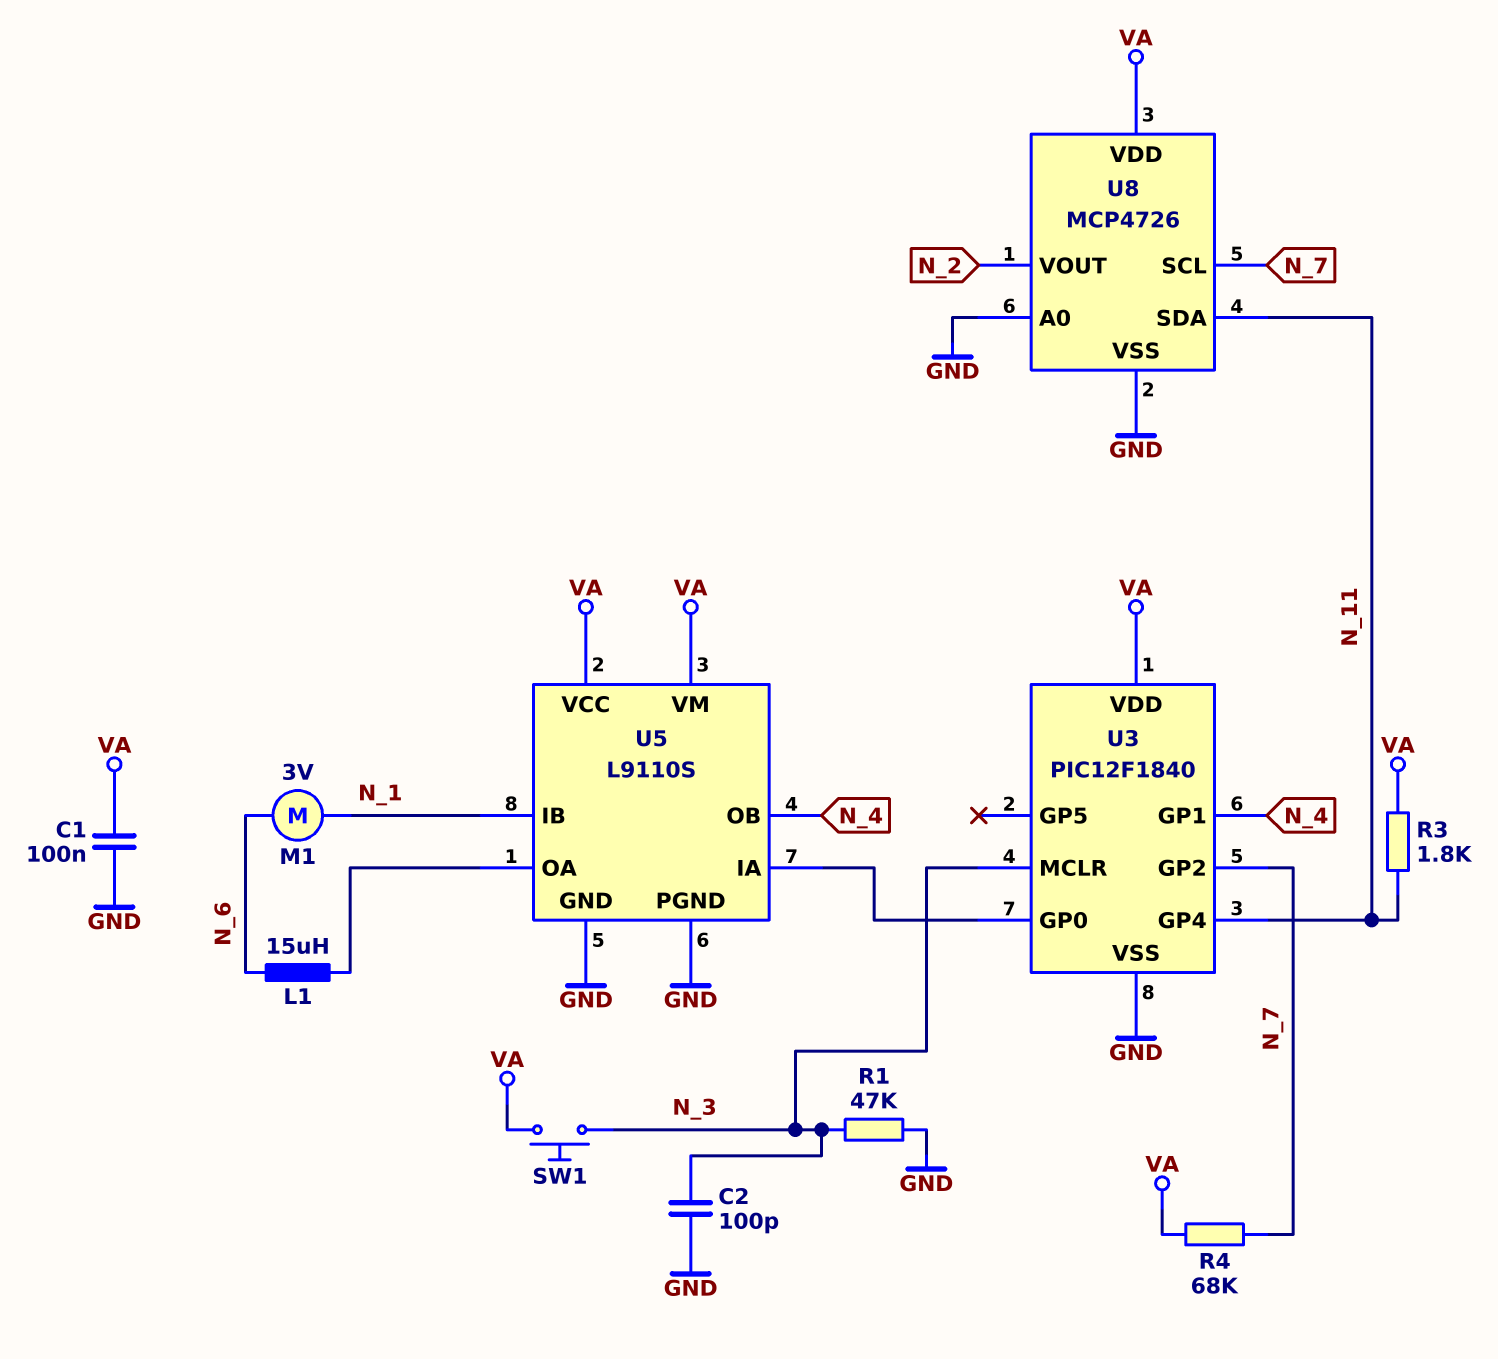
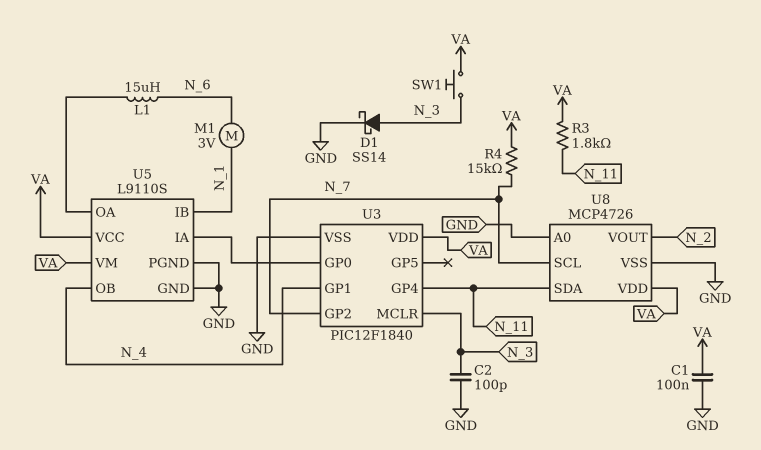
D1: none -> schottky SS14 (A N_3, K GND)
R1: 47k (GND, N_3) -> none
R4: 68k (N_7, VA) -> 15k (N_7, VA)

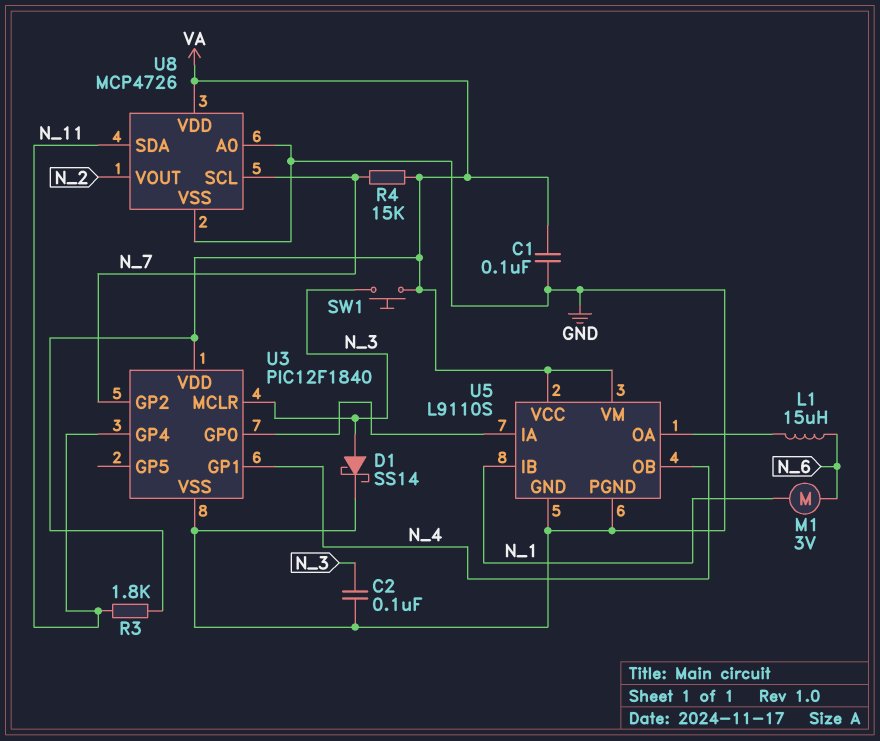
C2: 100pF (GND, N_3) -> 100nF (GND, N_3)

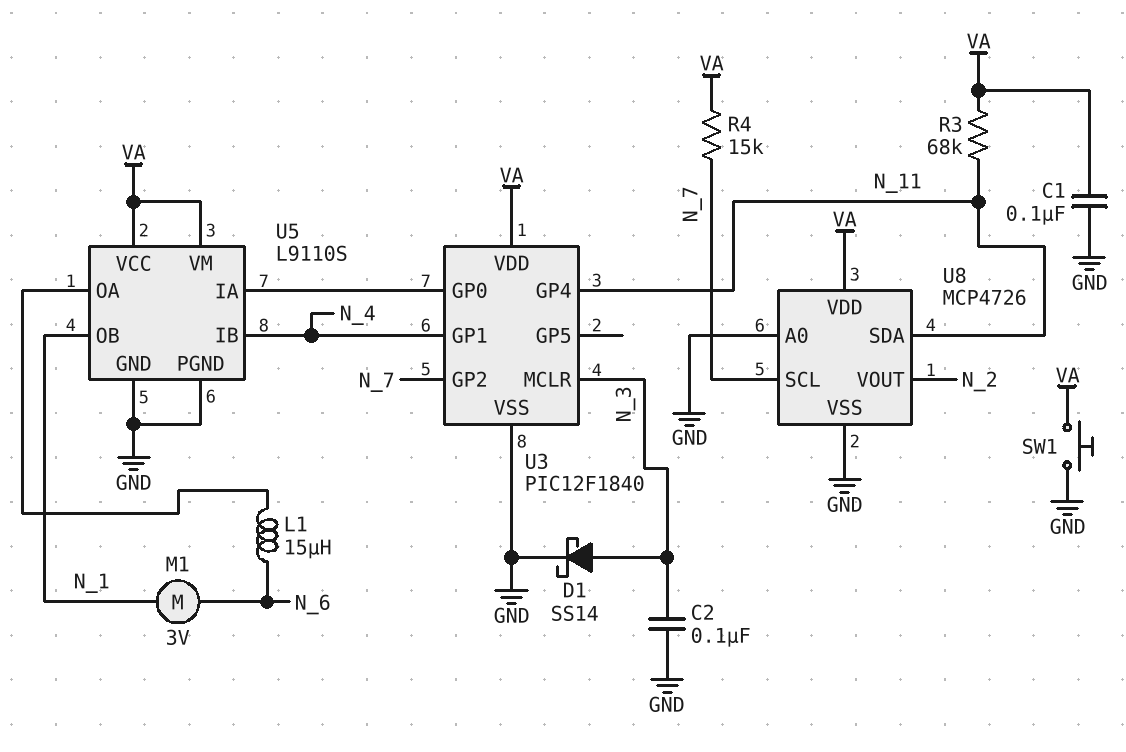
R3: 1.8k (N_11, VA) -> 68k (N_11, VA)
SW1: button (N_3, VA) -> button (GND, VA)
U5 pin IB: N_1 -> N_4
U5 pin OB: N_4 -> N_1

